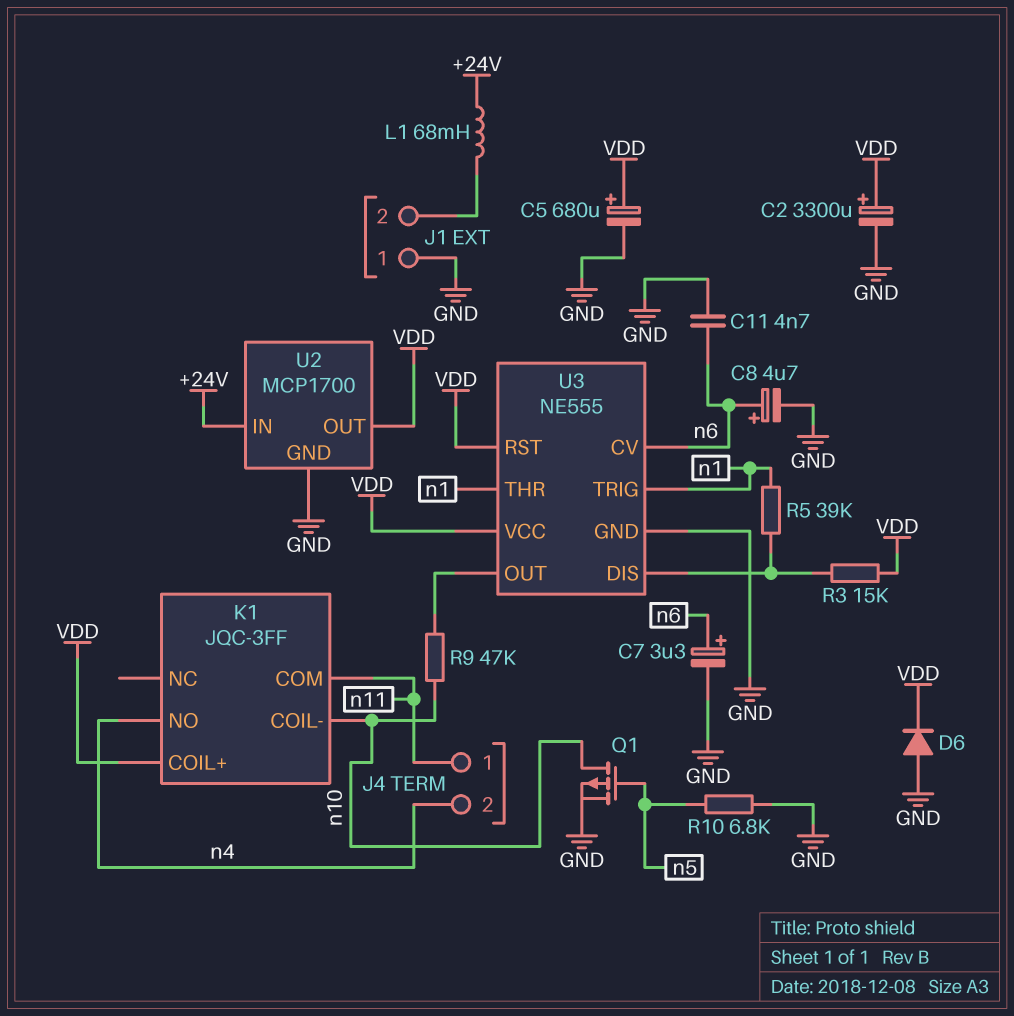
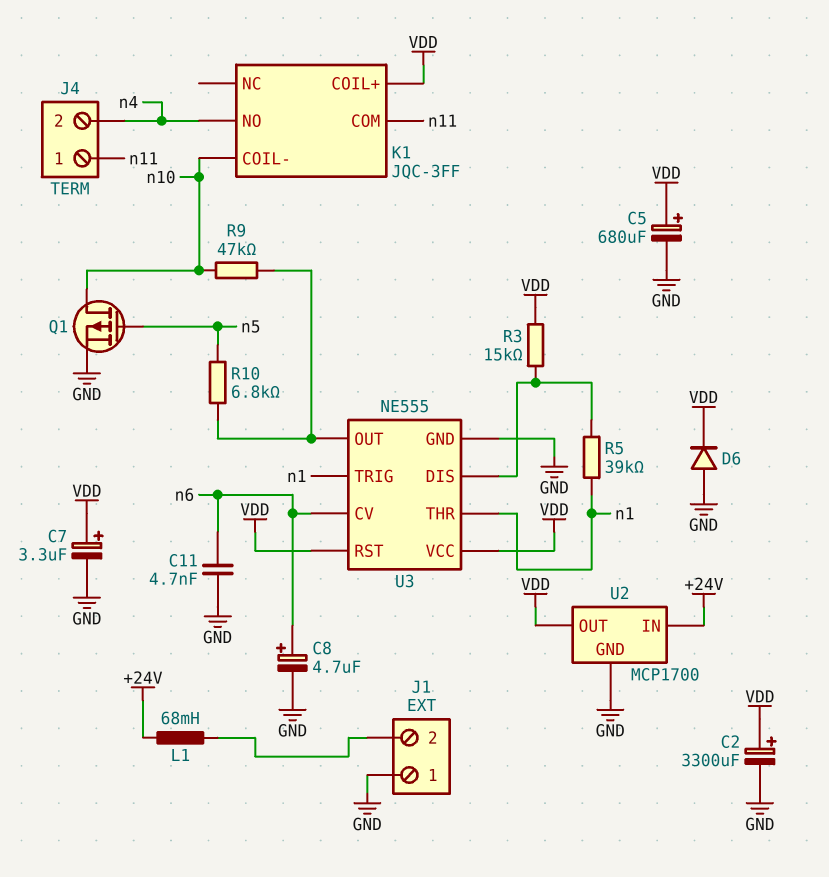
C7: 3.3uF (plus n6, minus GND) -> 3.3uF (plus VDD, minus GND)
R10: 6.8k (GND, n5) -> 6.8k (U3/OUT, n5)

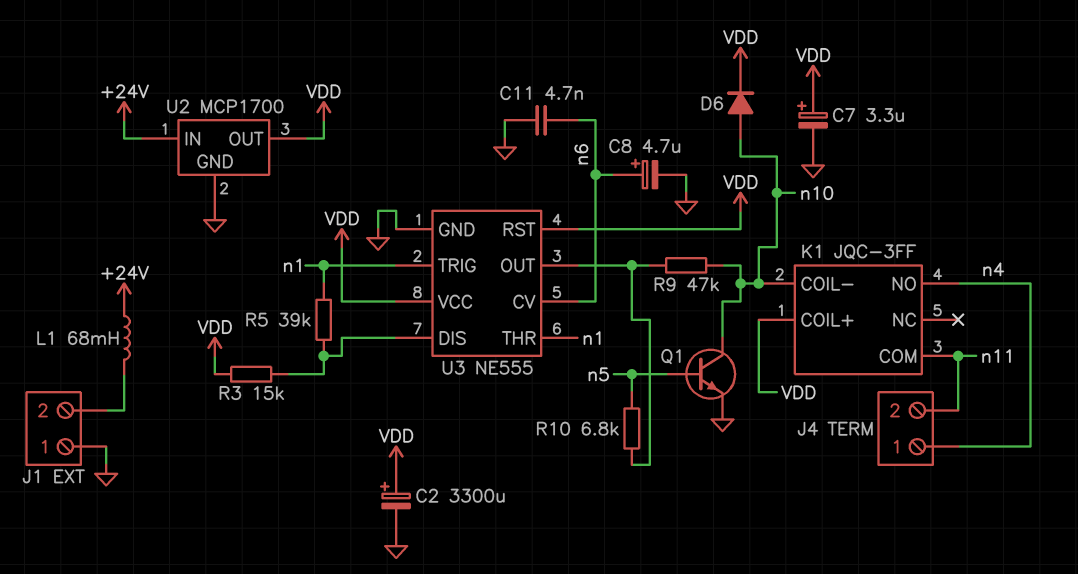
C5: 680uF (plus VDD, minus GND) -> none
D6: diode (A GND, K VDD) -> diode (A n10, K VDD)
J4 pin 1: n11 -> n4
J4 pin 2: n4 -> n11
Q1: PMOS (G n5, D n10, S GND) -> NPN (B n5, C n10, E GND)

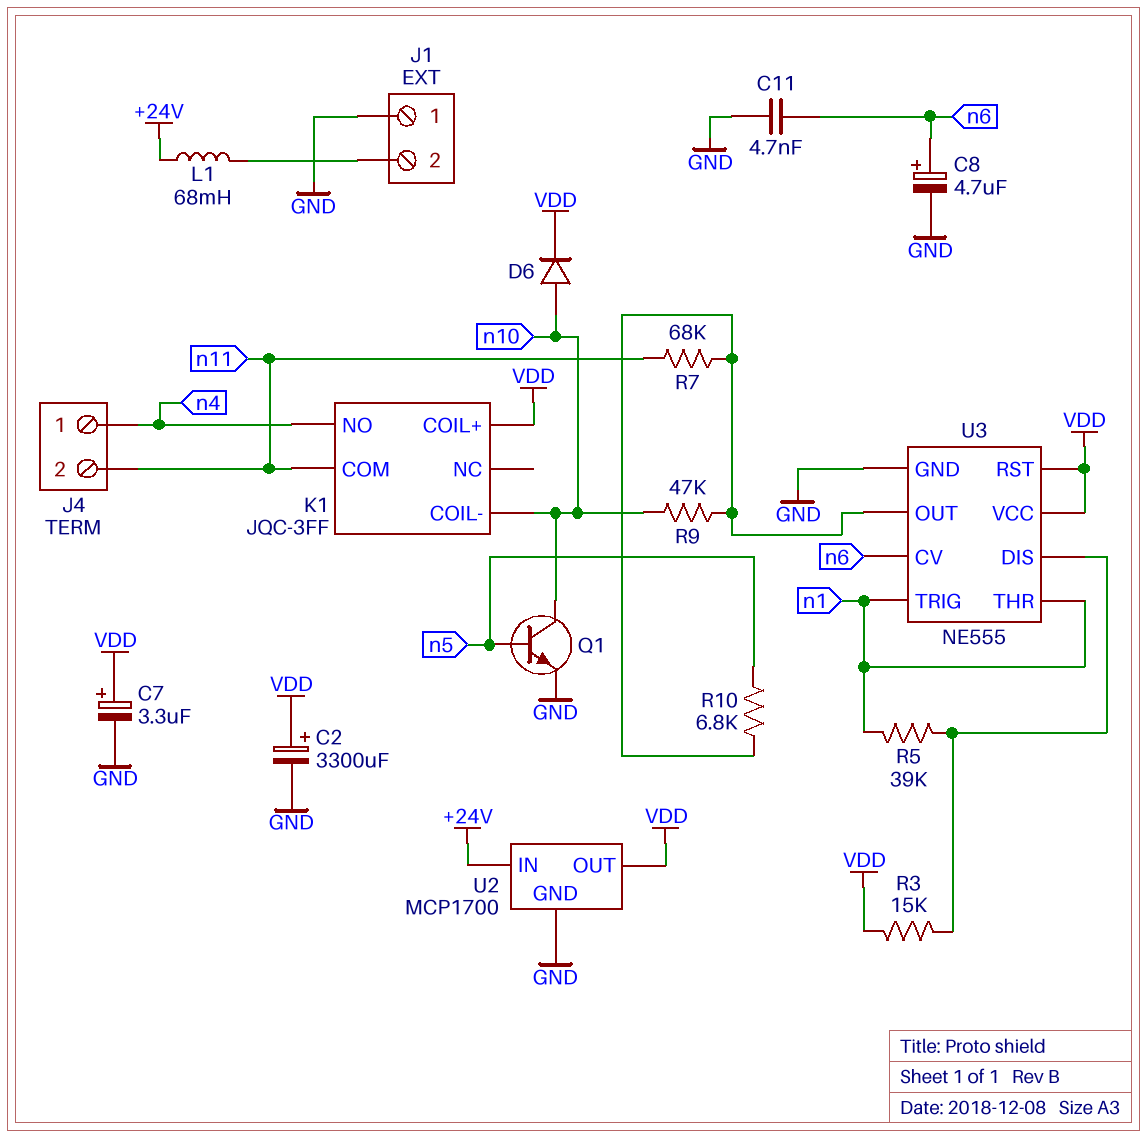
R7: none -> 68k (U3/OUT, n11)

